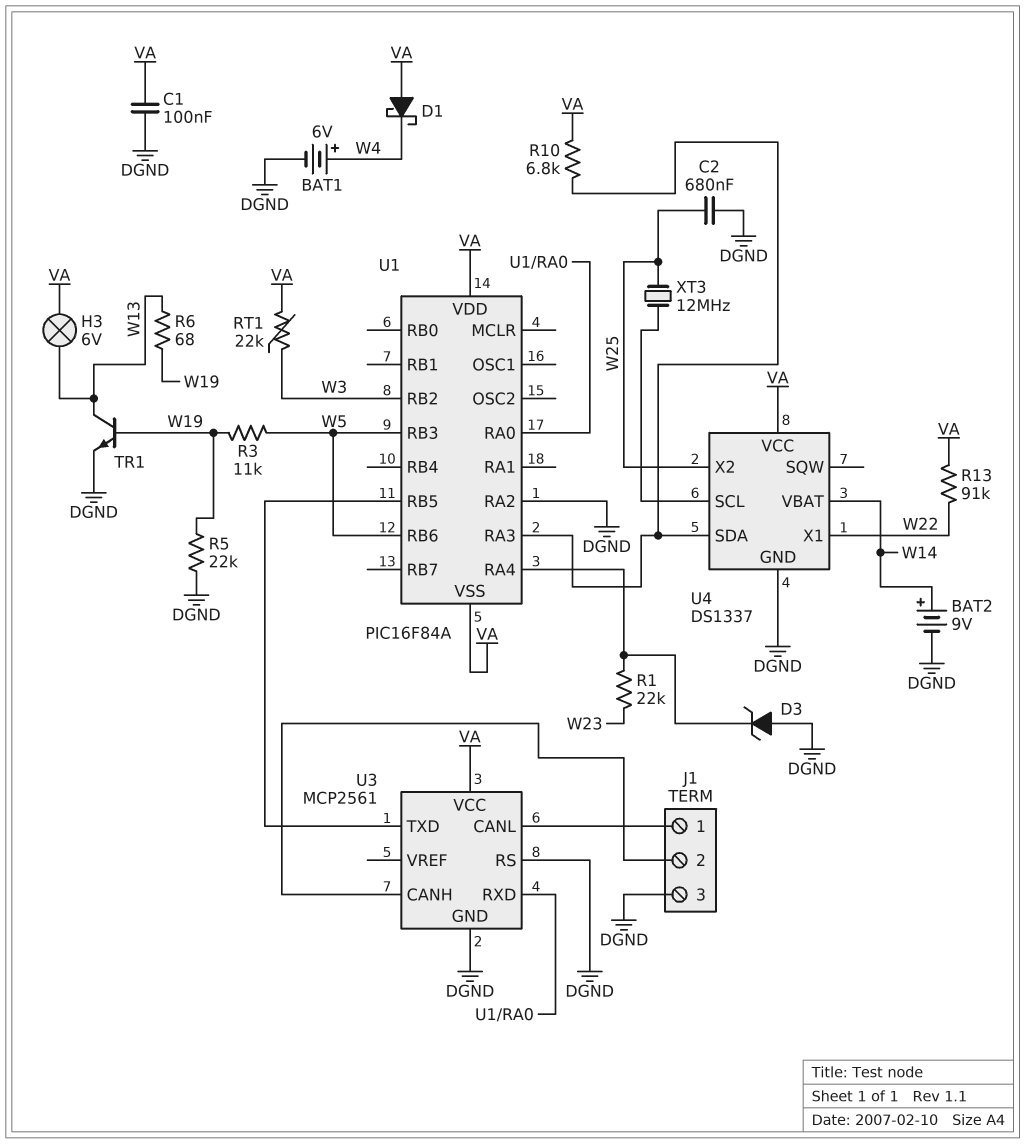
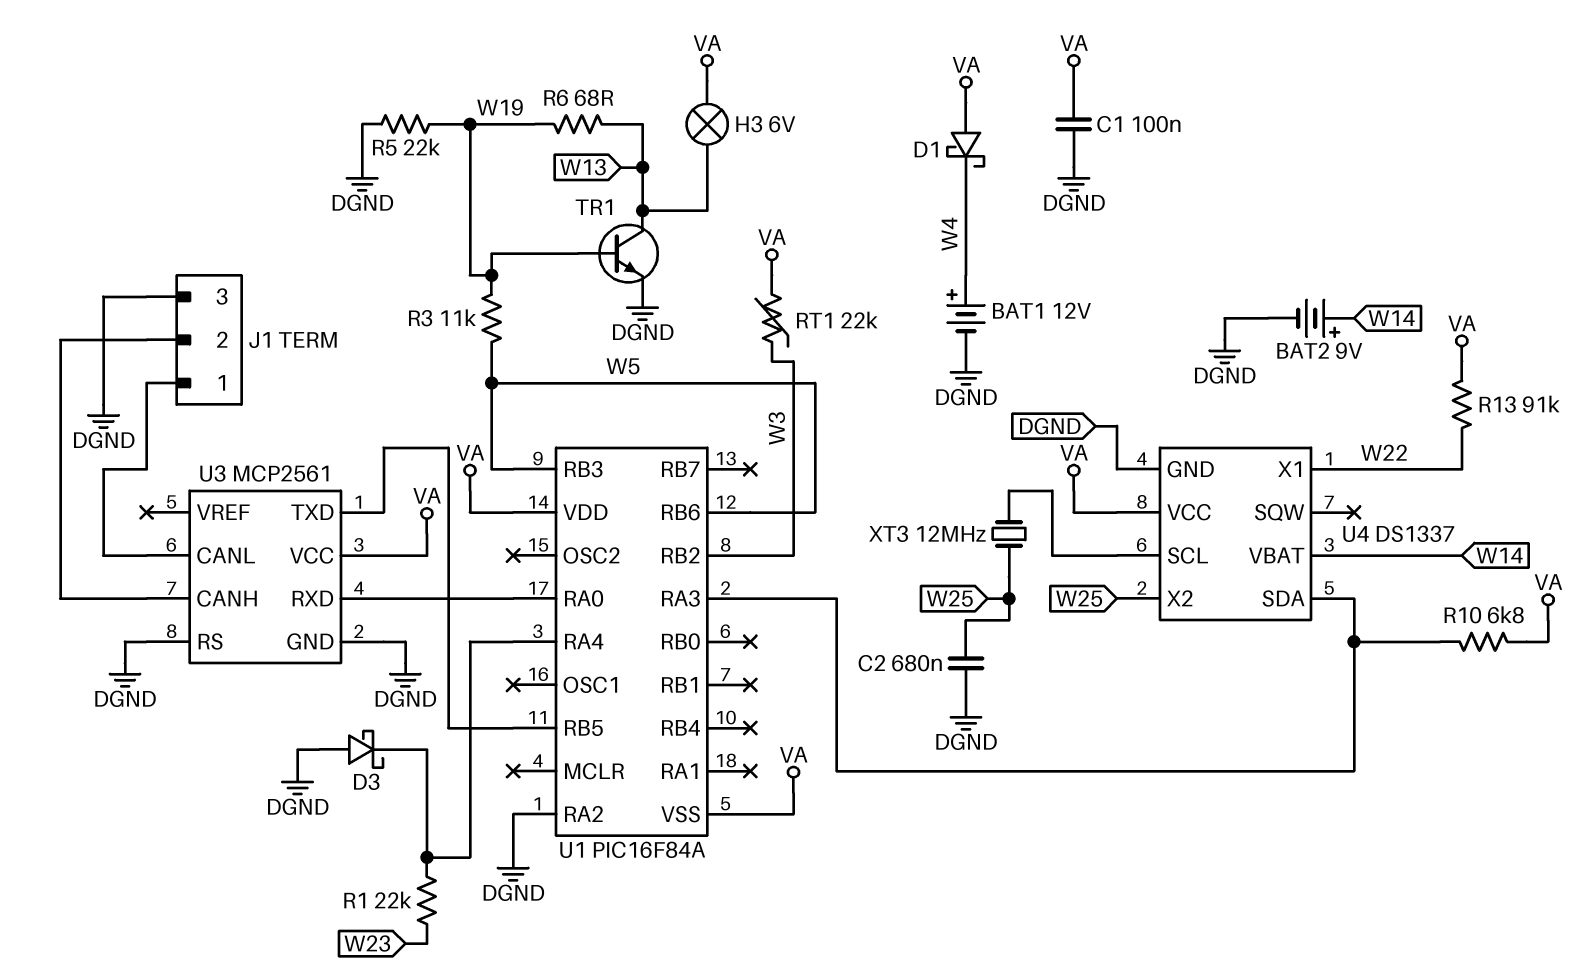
BAT1: 6V (plus W4, minus DGND) -> 12V (plus W4, minus DGND)
D3: zener (A DGND, K U1/RA4) -> schottky (A DGND, K U1/RA4)

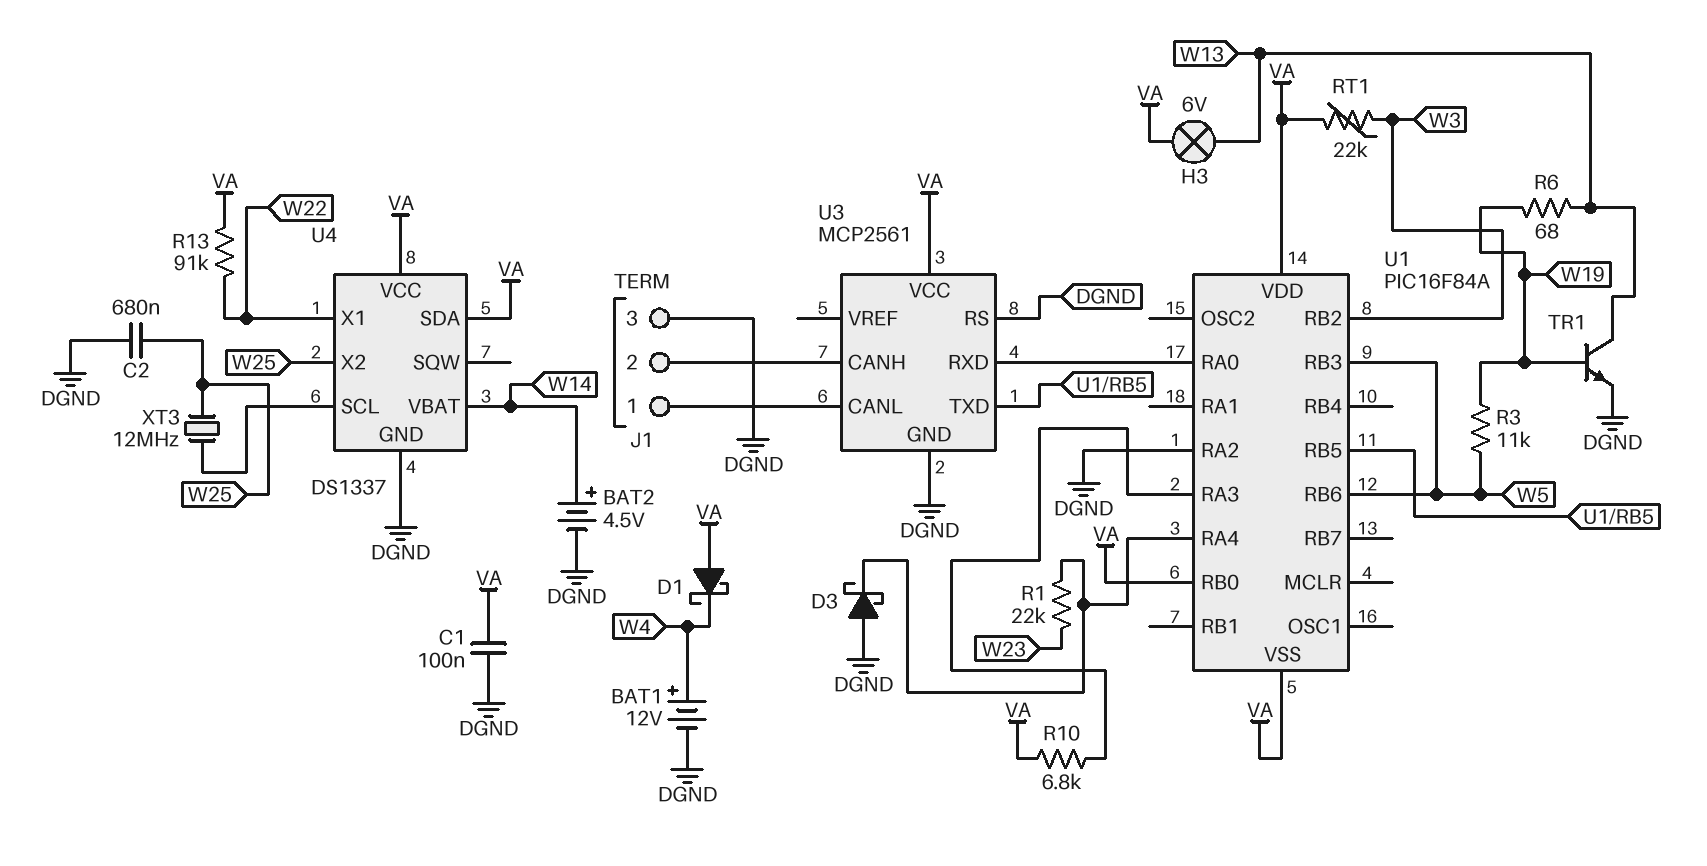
BAT2: 9V (plus W14, minus DGND) -> 4.5V (plus W14, minus DGND)
R5: 22k (DGND, W19) -> none
U1 pin RB0: none -> VA
U4 pin SDA: U1/RA3 -> VA

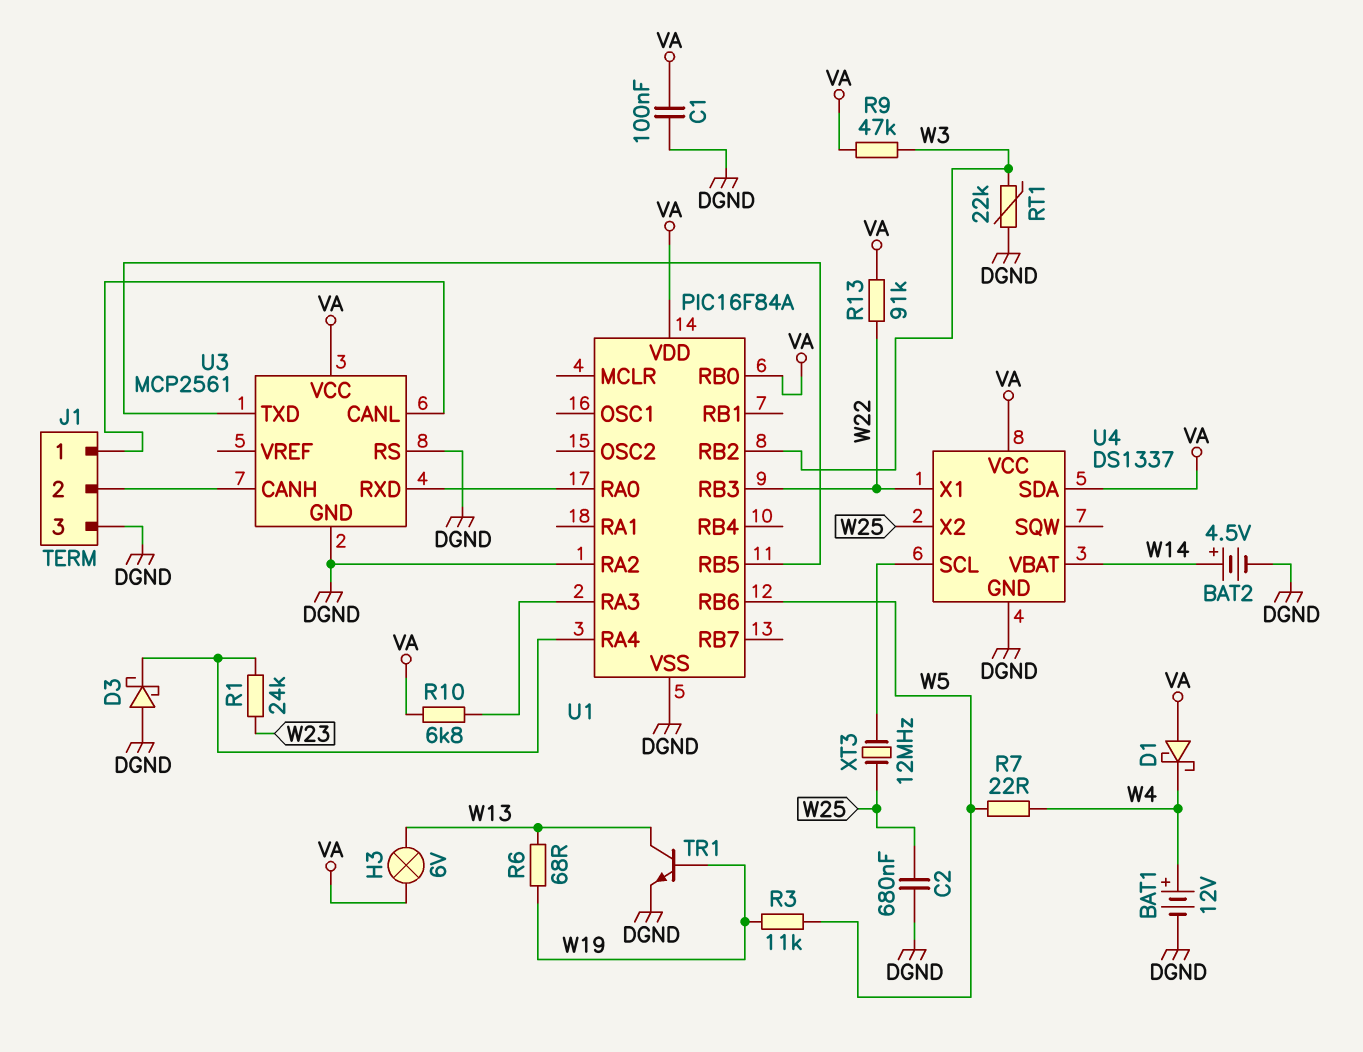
R1: 22k (U1/RA4, W23) -> 24k (U1/RA4, W23)
R7: none -> 22 (W4, W5)
R9: none -> 47k (VA, W3)
RT1: 22k (VA, W3) -> 22k (DGND, W3)
U1 pin RB3: W5 -> W22
U1 pin VSS: VA -> DGND

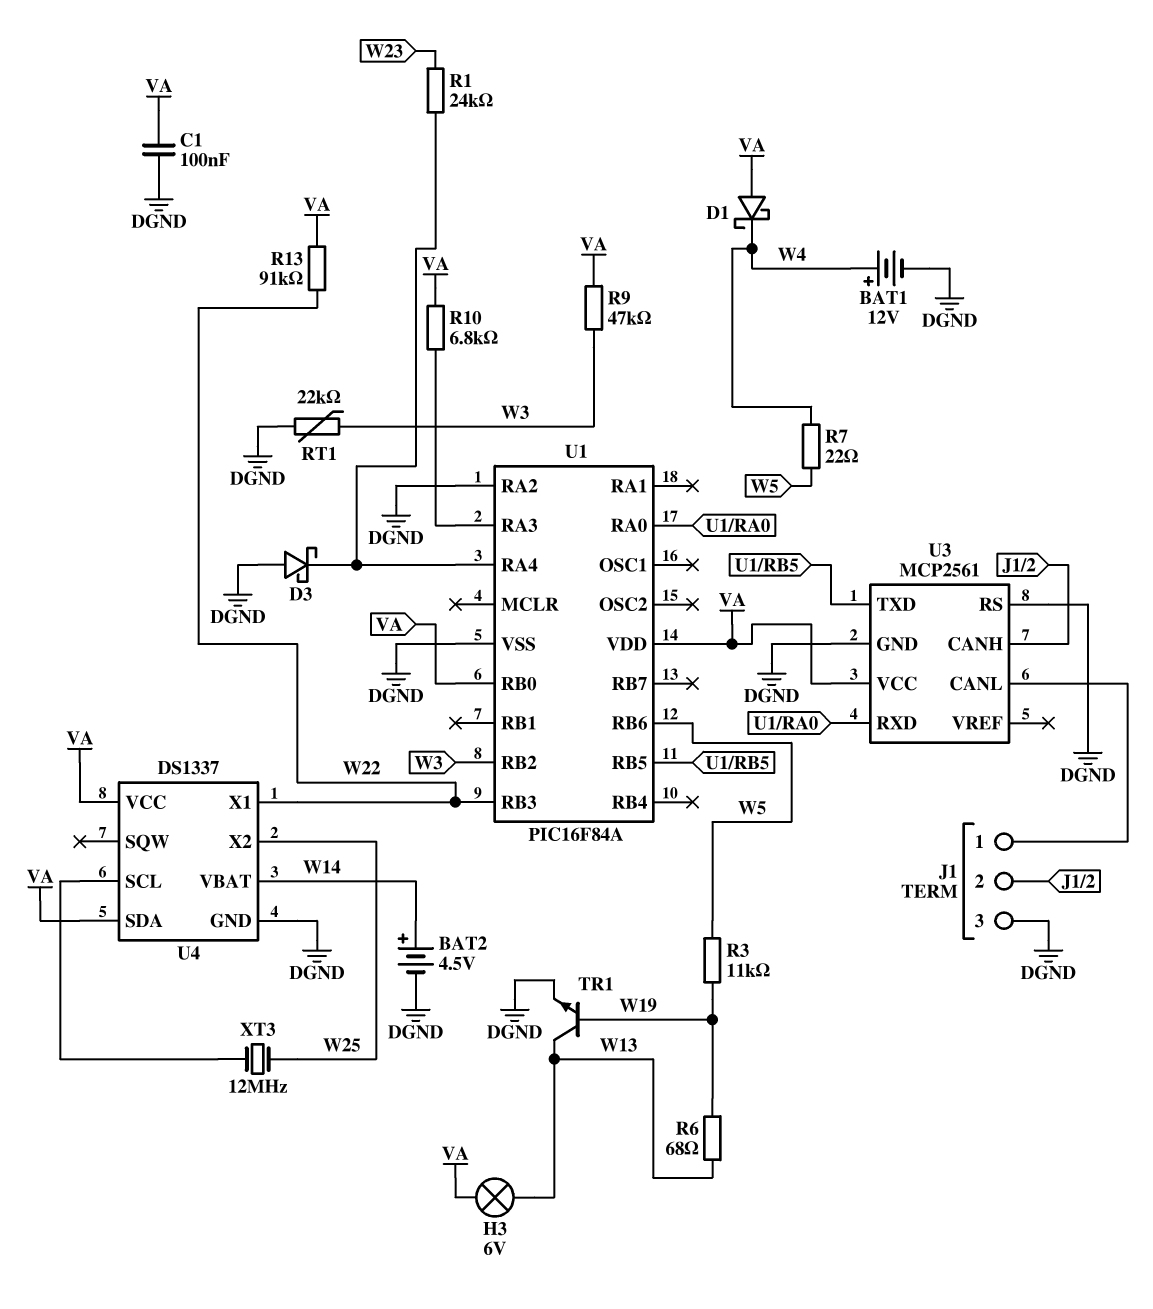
C2: 680nF (DGND, W25) -> none

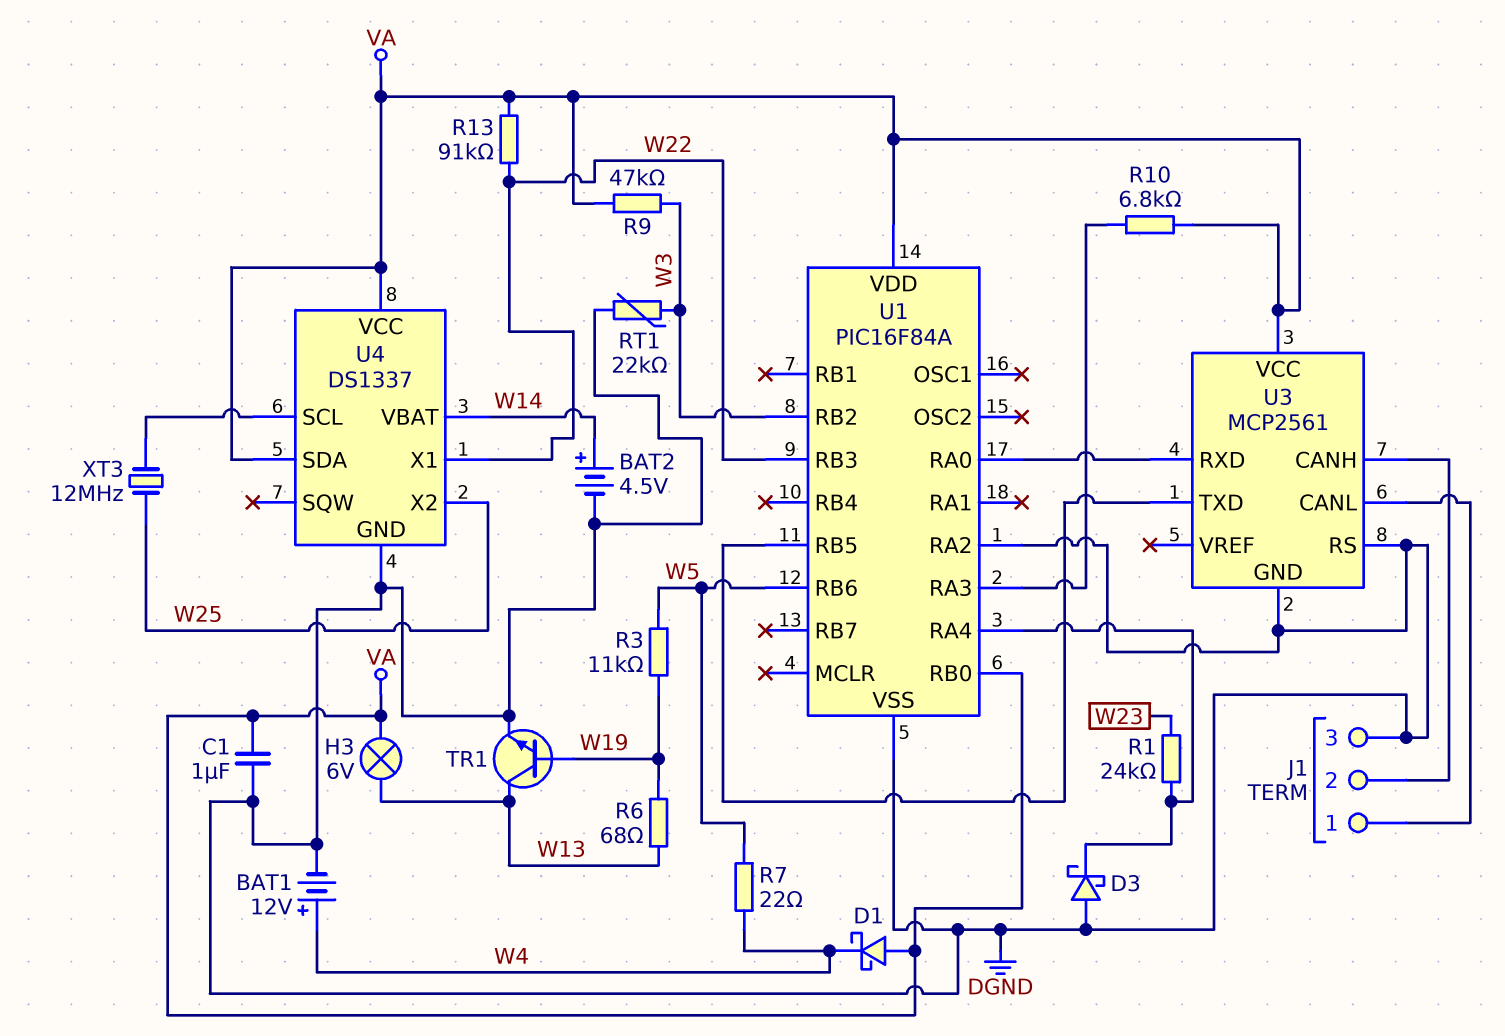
C1: 100nF (DGND, VA) -> 1uF (DGND, VA)

